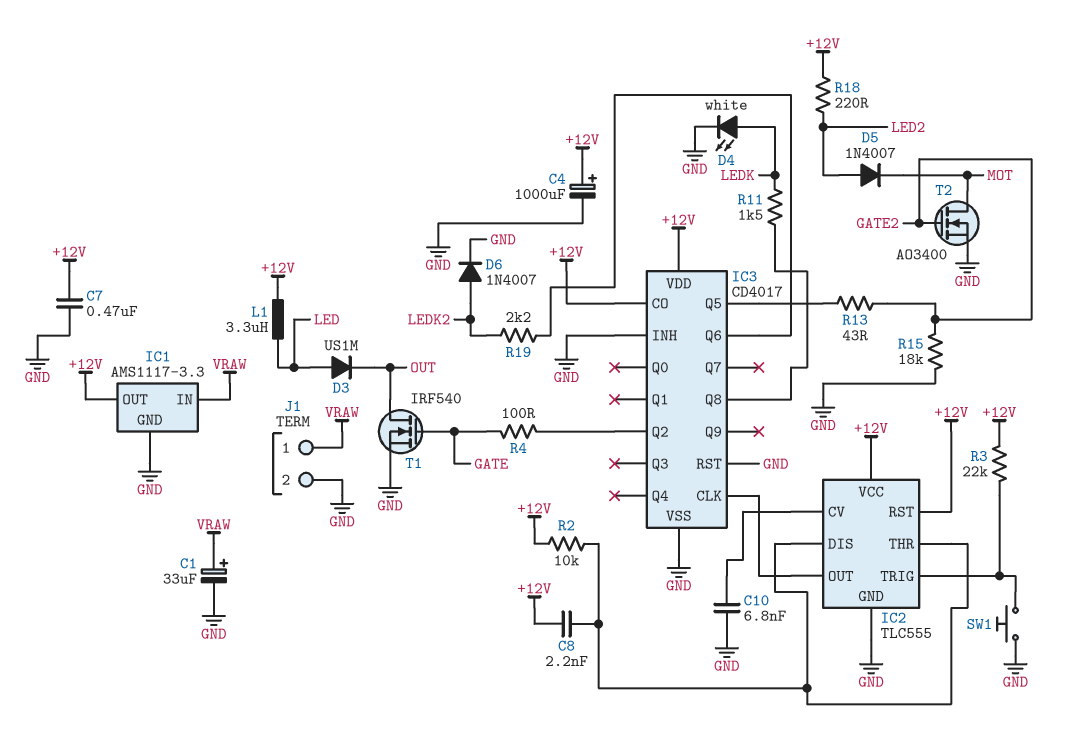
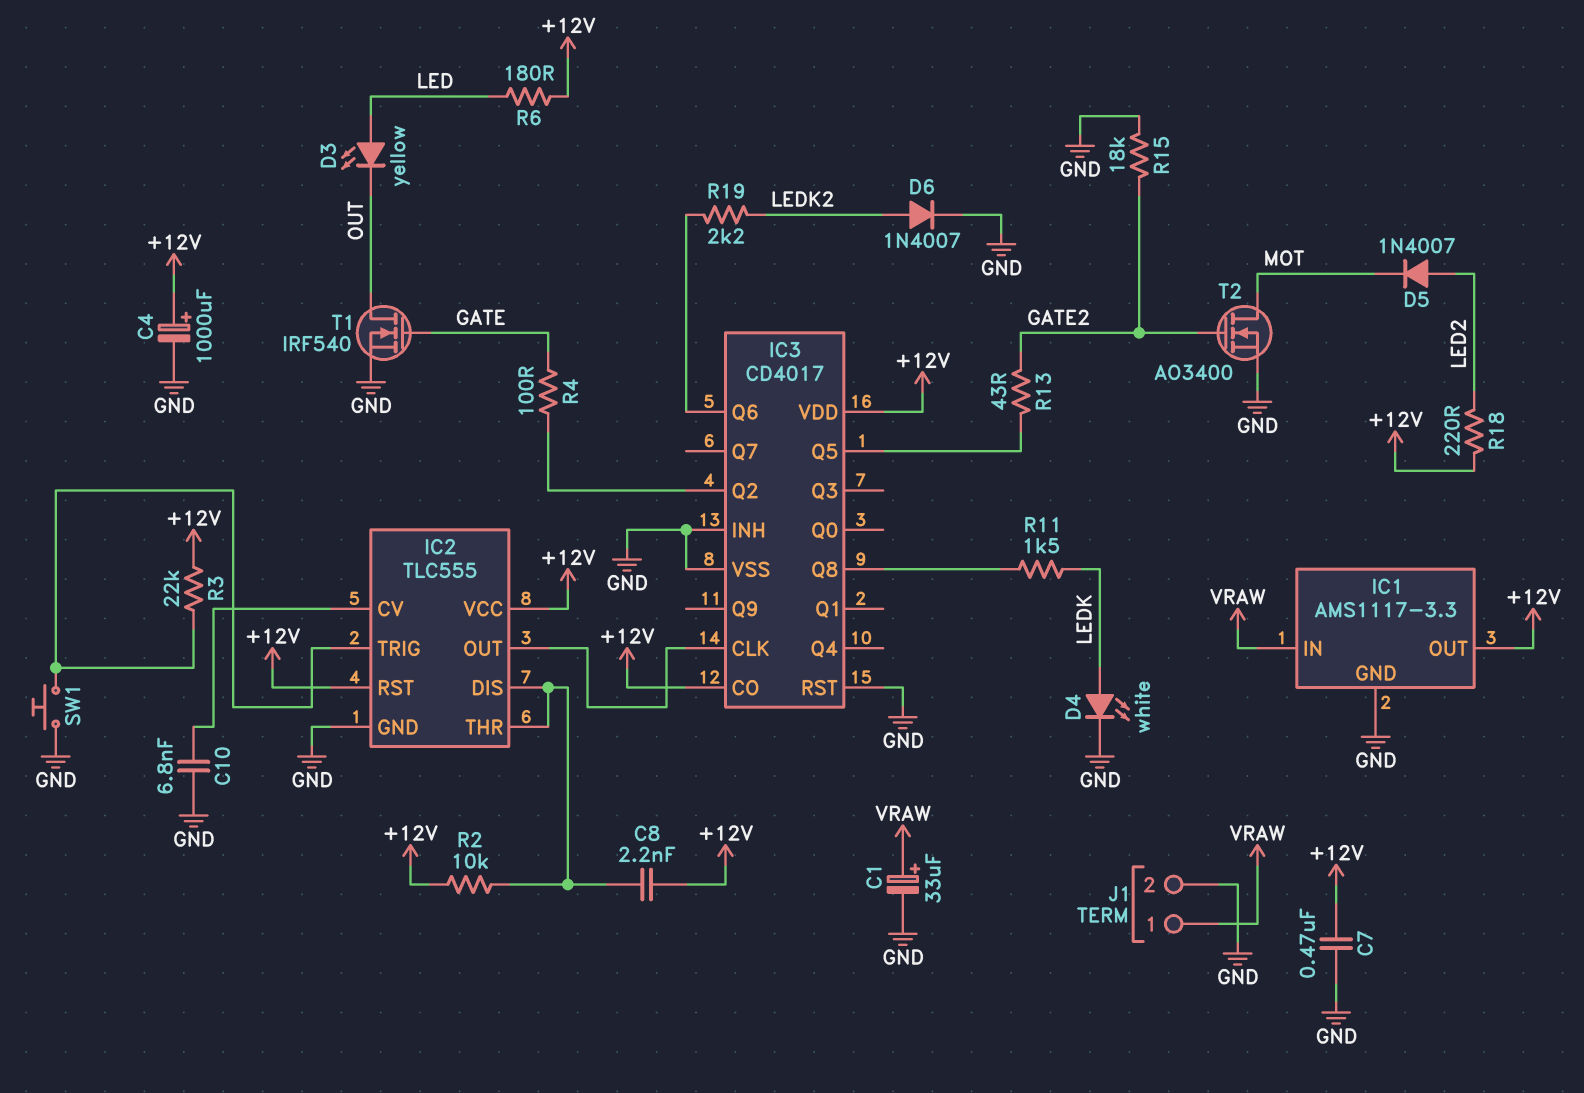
D3: diode US1M (A LED, K OUT) -> LED yellow (A LED, K OUT)
L1: 3.3uH (+12V, LED) -> none
R6: none -> 180 (+12V, LED)

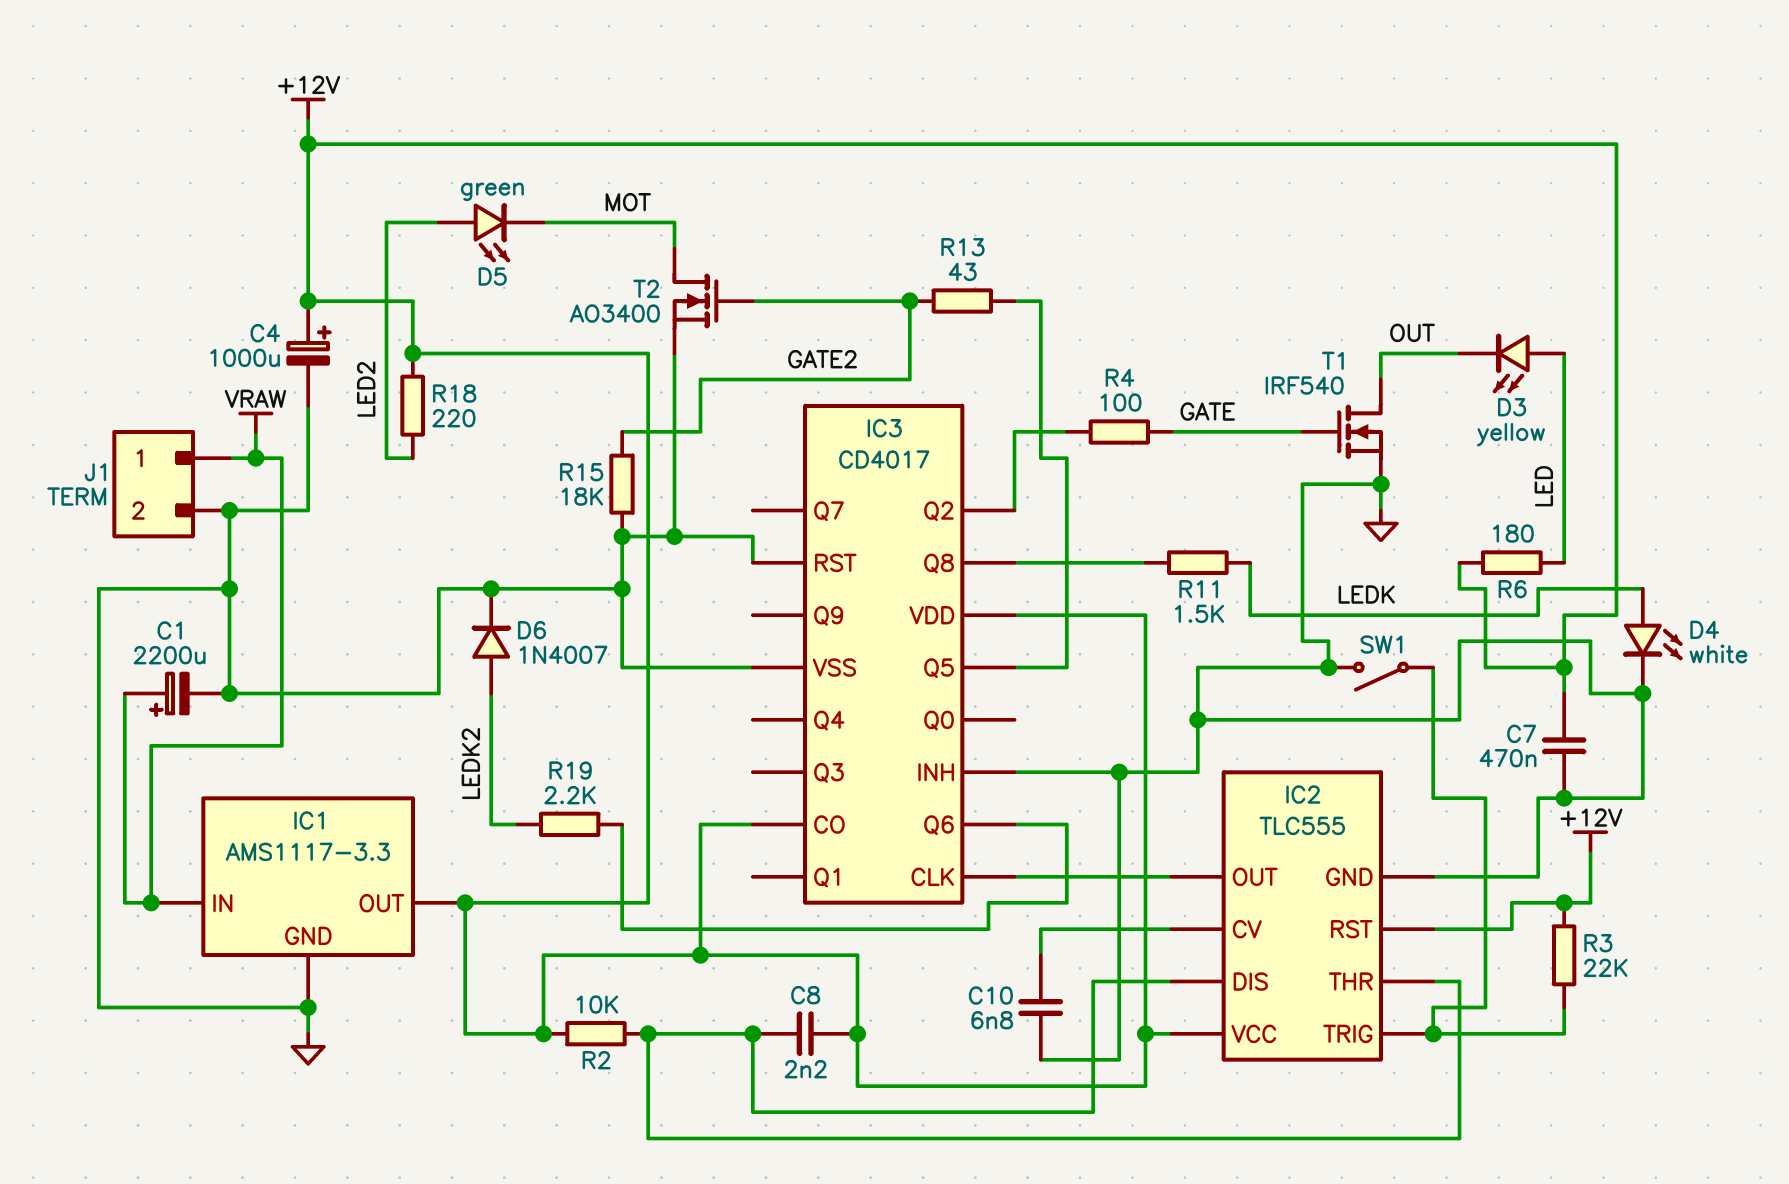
C1: 33uF (plus VRAW, minus GND) -> 2200uF (plus VRAW, minus GND)
D5: diode 1N4007 (A LED2, K MOT) -> LED green (A LED2, K MOT)
SW1: button (GND, IC2/TRIG) -> switch (GND, IC2/TRIG)

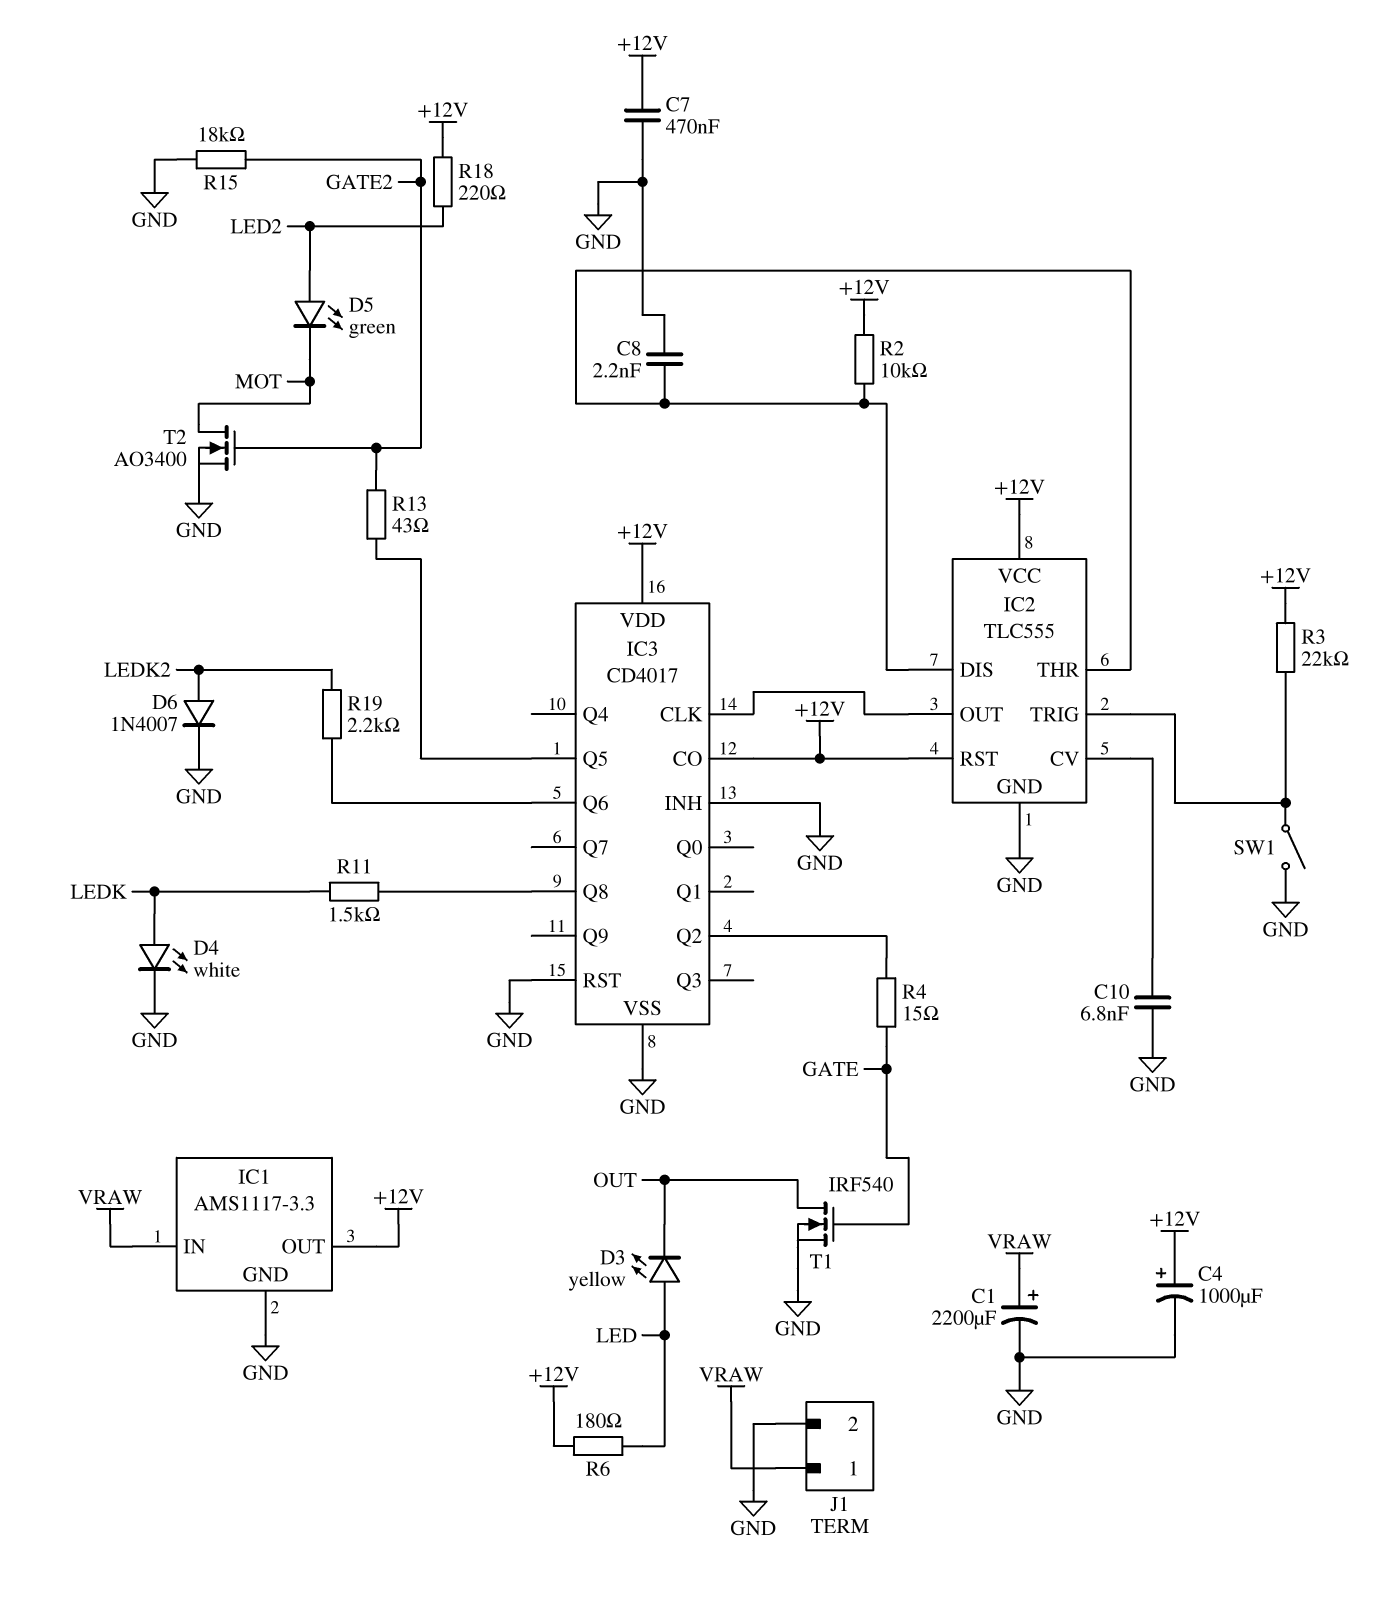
C8: 2.2nF (+12V, IC2/DIS) -> 2.2nF (GND, IC2/DIS)
R4: 100 (GATE, IC3/Q2) -> 15 (GATE, IC3/Q2)

